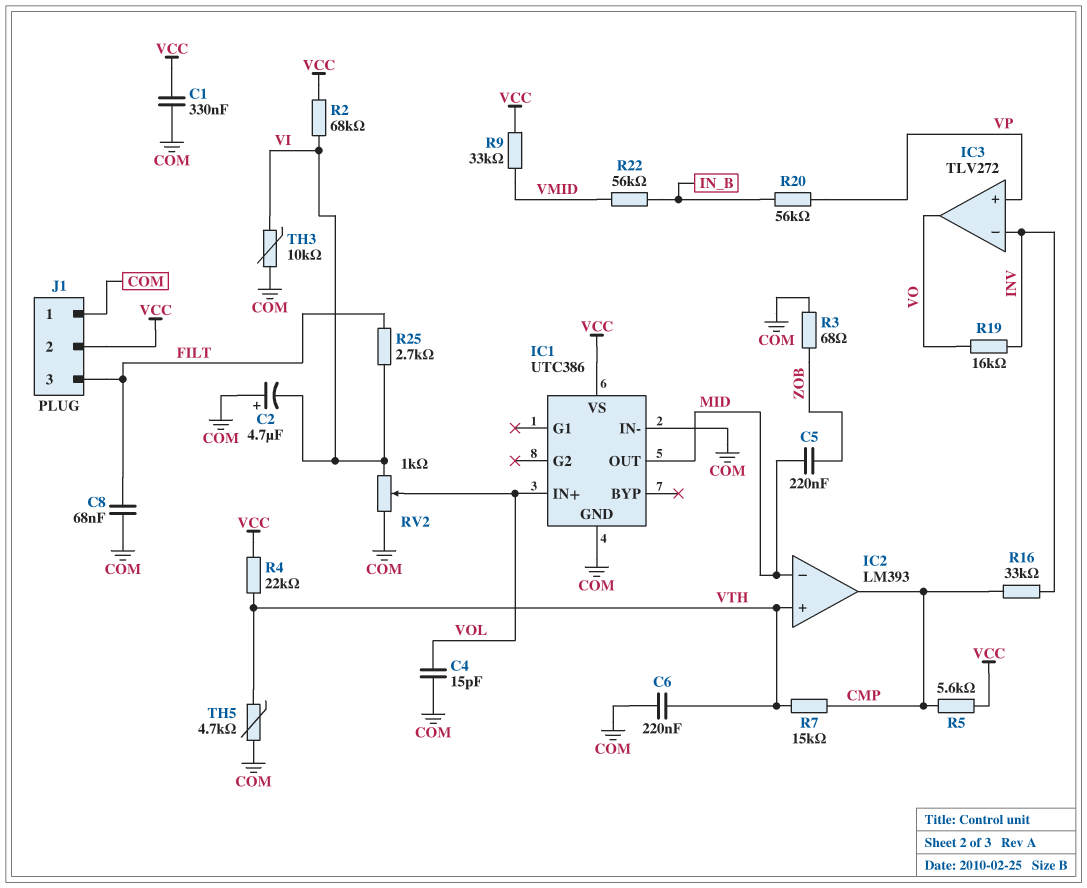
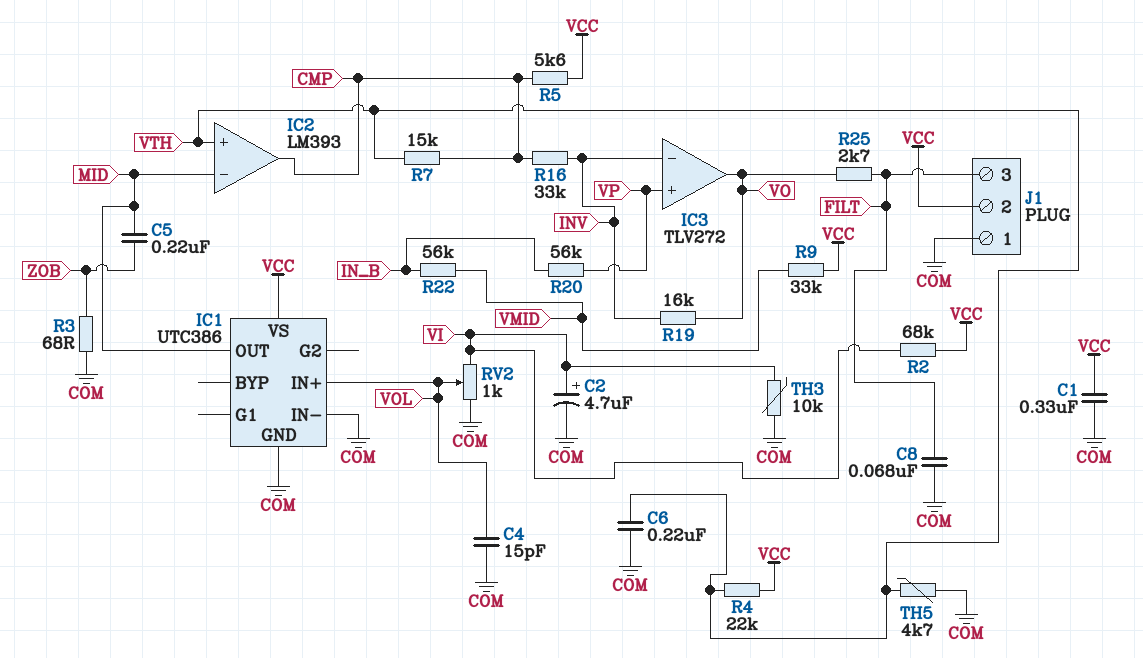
C2: 4.7uF (plus COM, minus VI) -> 4.7uF (plus VI, minus COM)
R25: 2.7k (FILT, VI) -> 2.7k (FILT, VO)

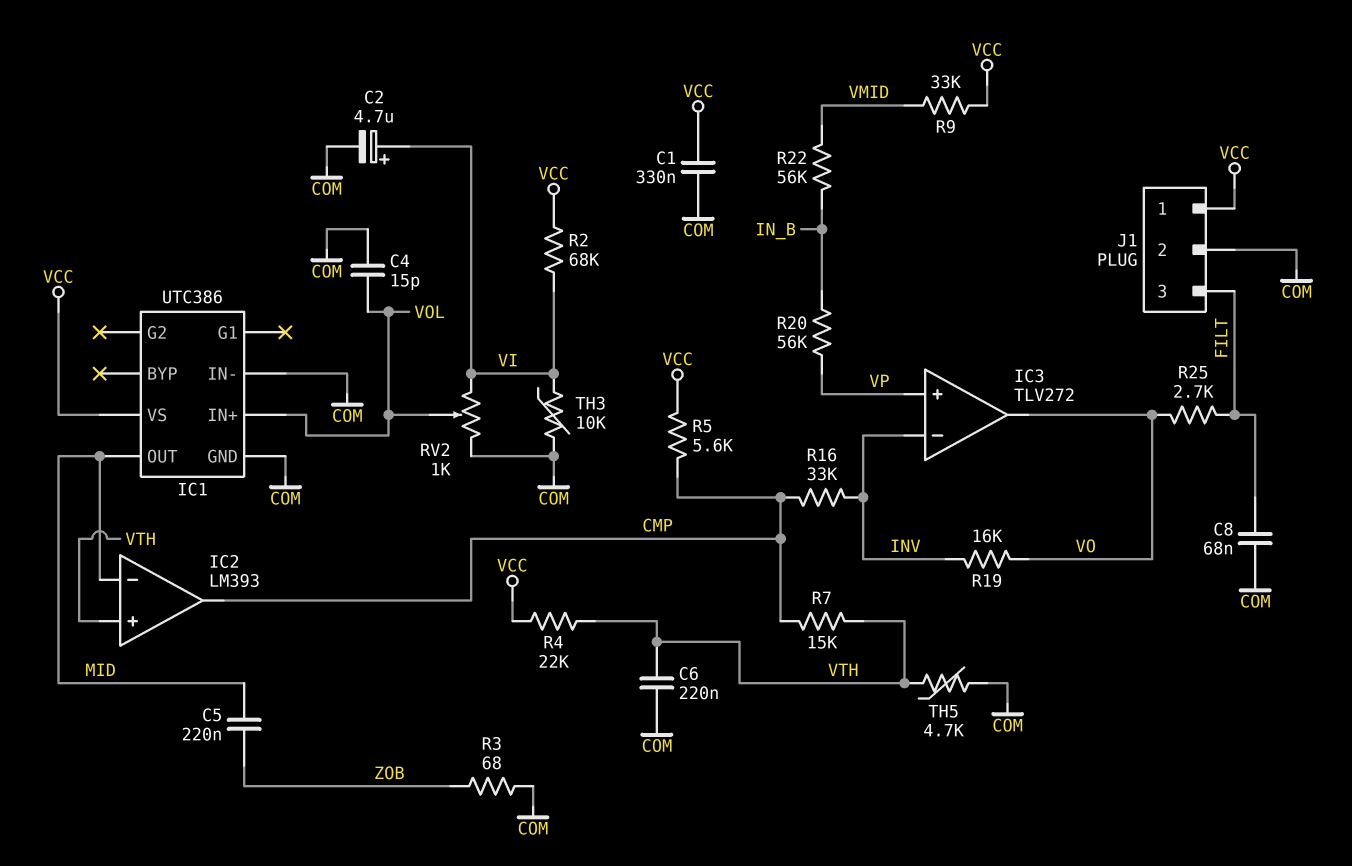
J1 pin 1: COM -> VCC
J1 pin 2: VCC -> COM

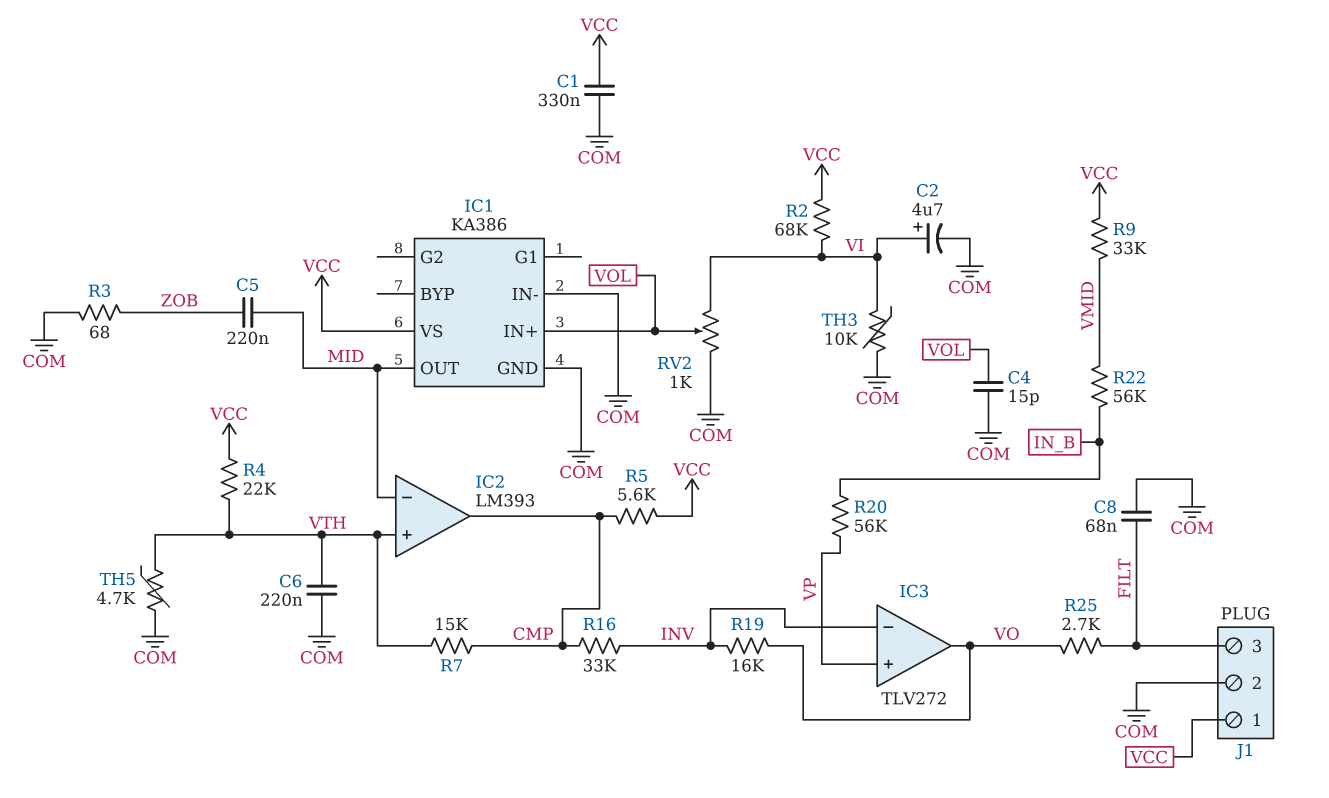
IC1: UTC386 -> KA386

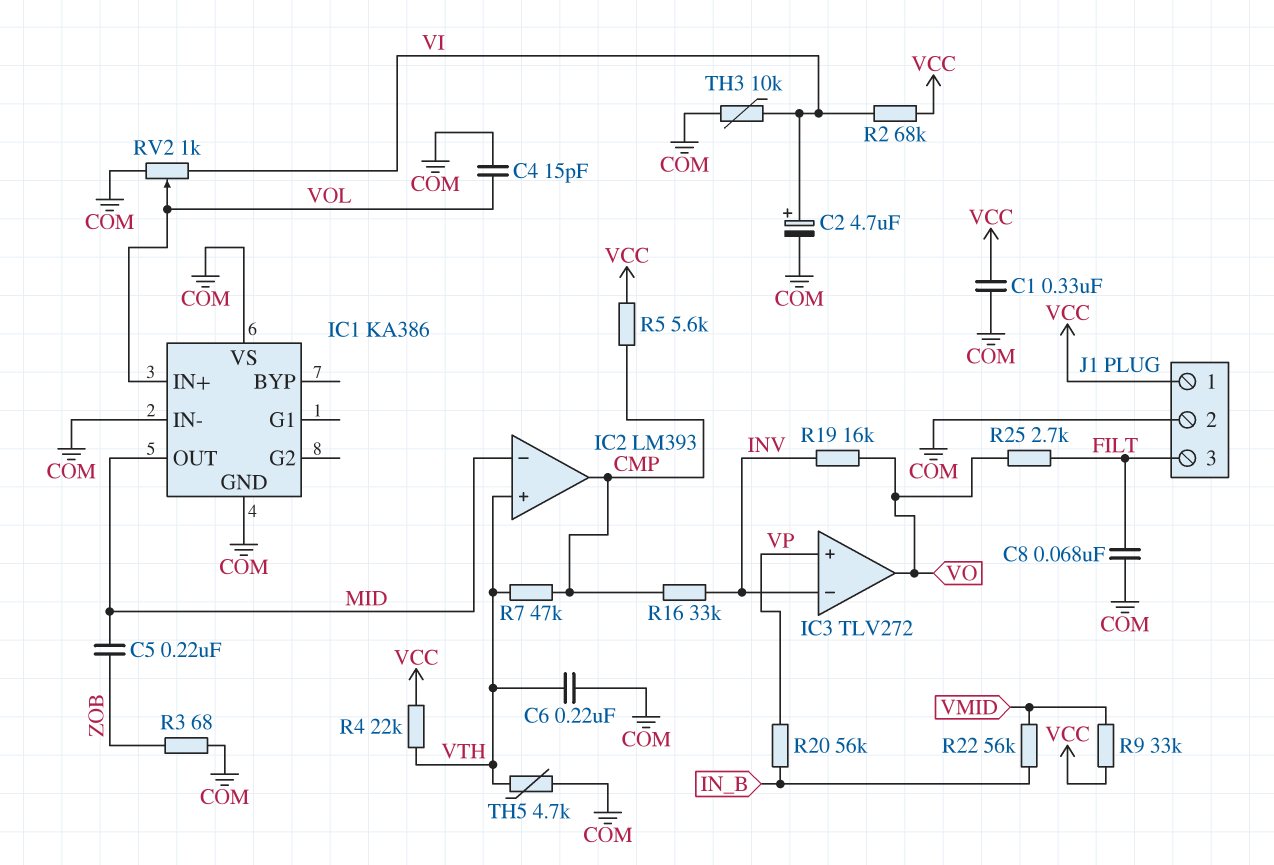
IC1 pin VS: VCC -> COM
R7: 15k (CMP, VTH) -> 47k (CMP, VTH)

